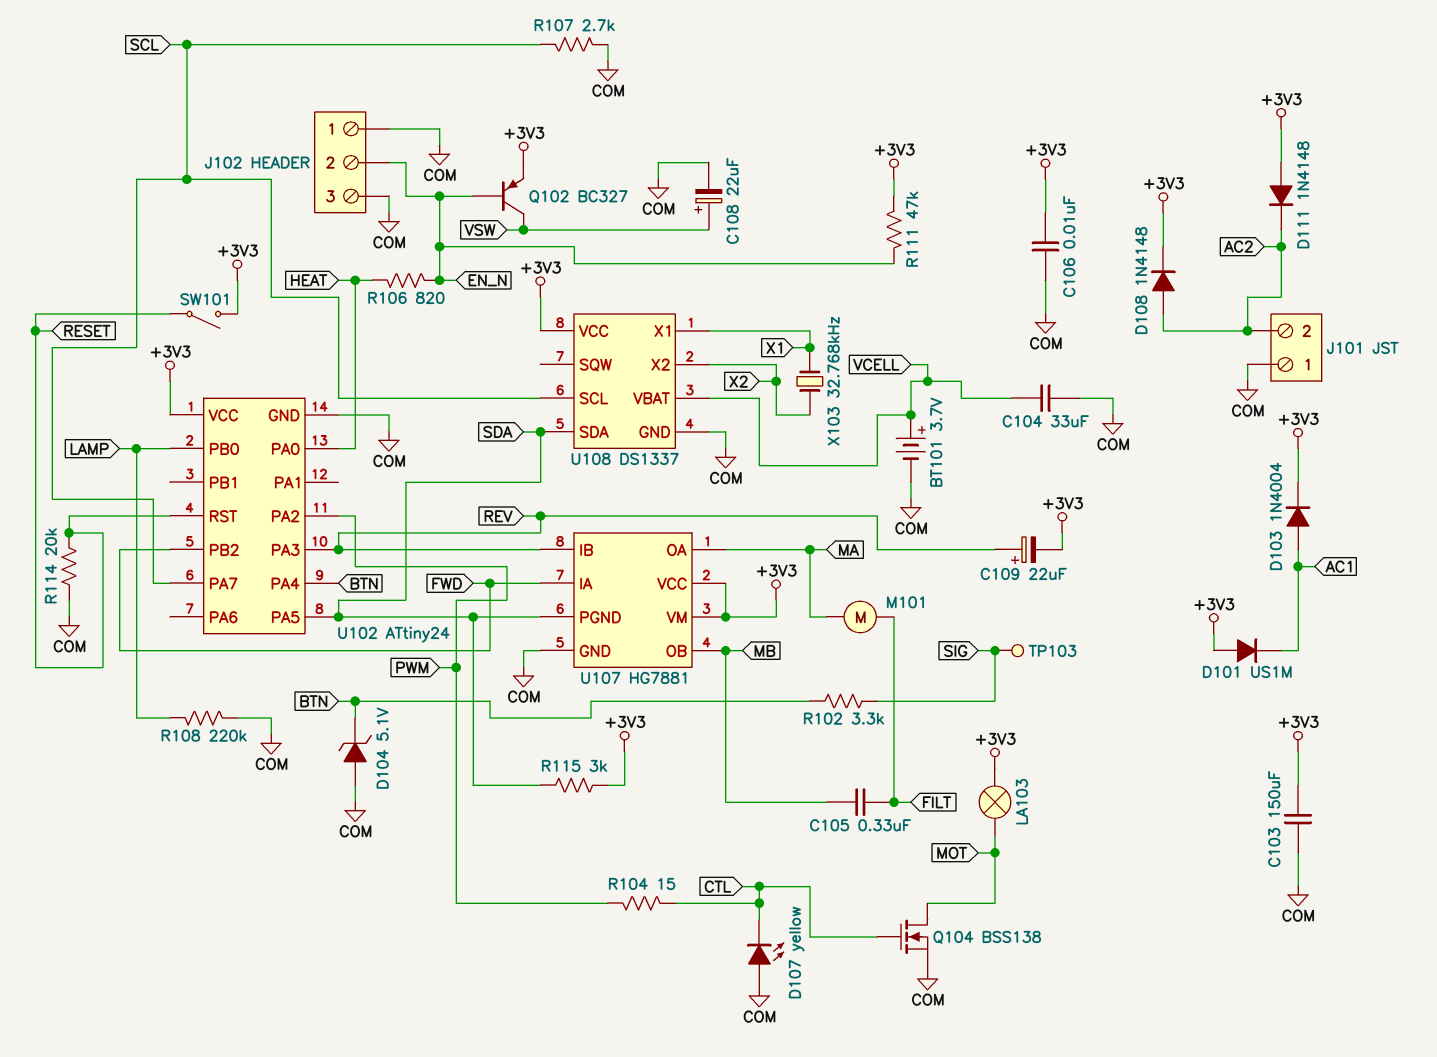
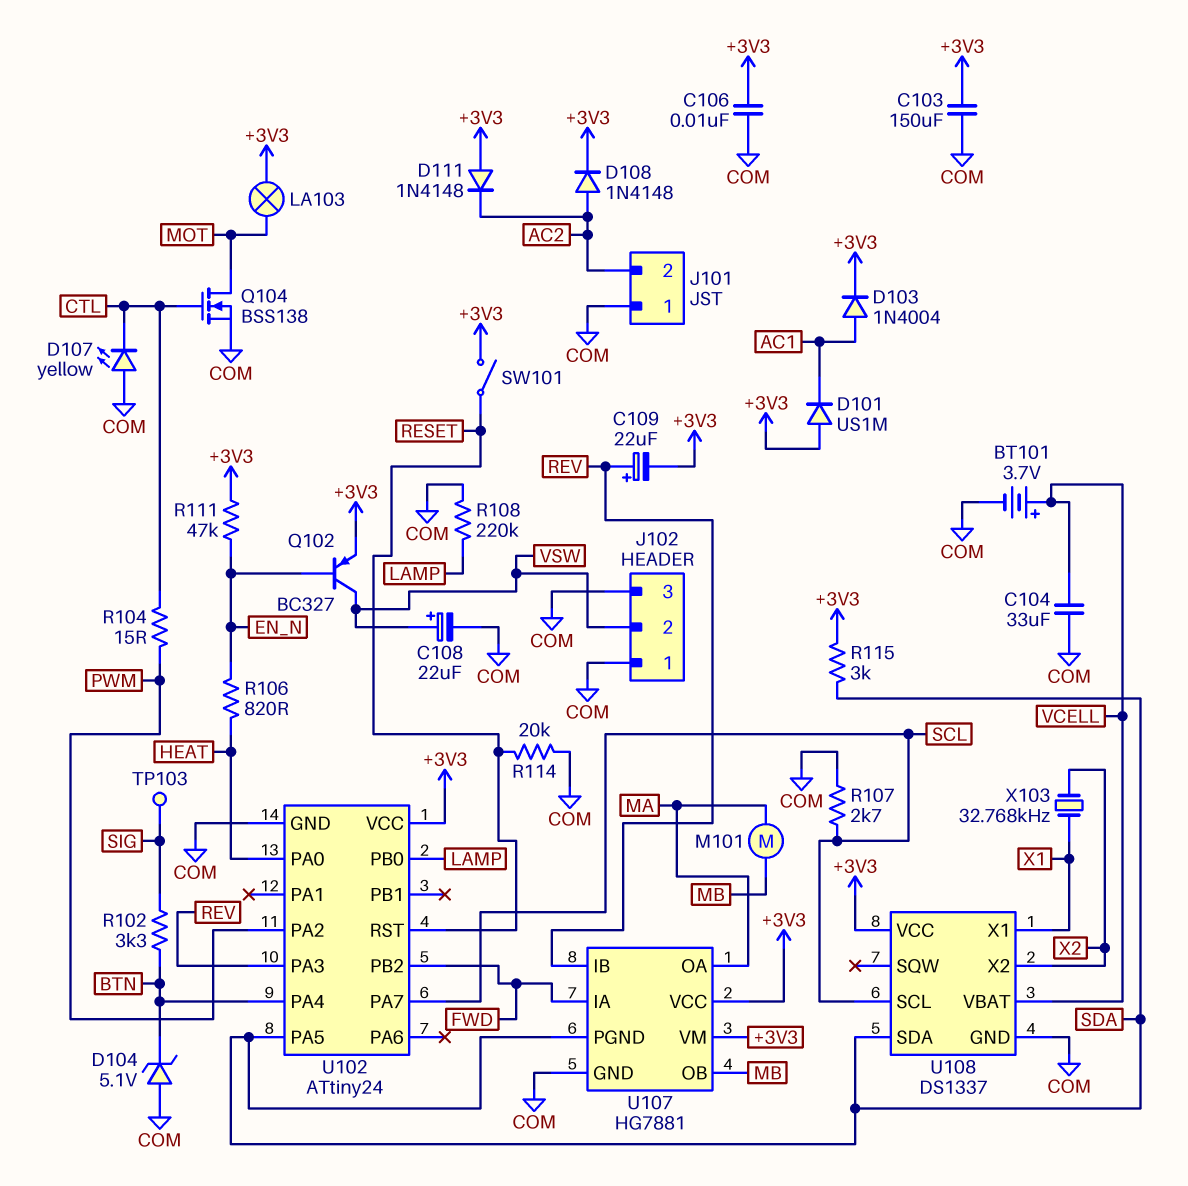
C105: 330nF (FILT, MB) -> none
J102 pin 2: EN_N -> VSW
M101: motor (FILT, MA) -> motor (MA, MB)

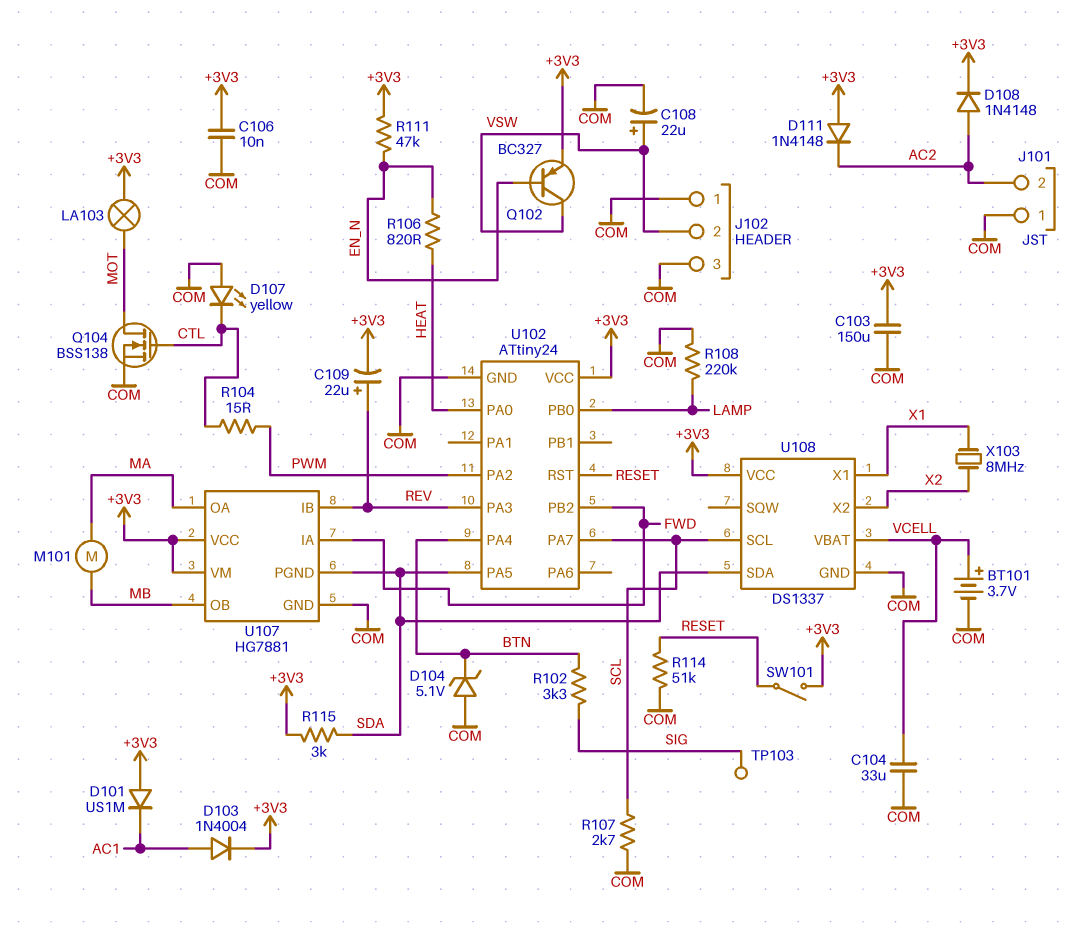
R114: 20k (COM, RESET) -> 51k (COM, RESET)
X103: 32.768kHz (X1, X2) -> 8MHz (X1, X2)

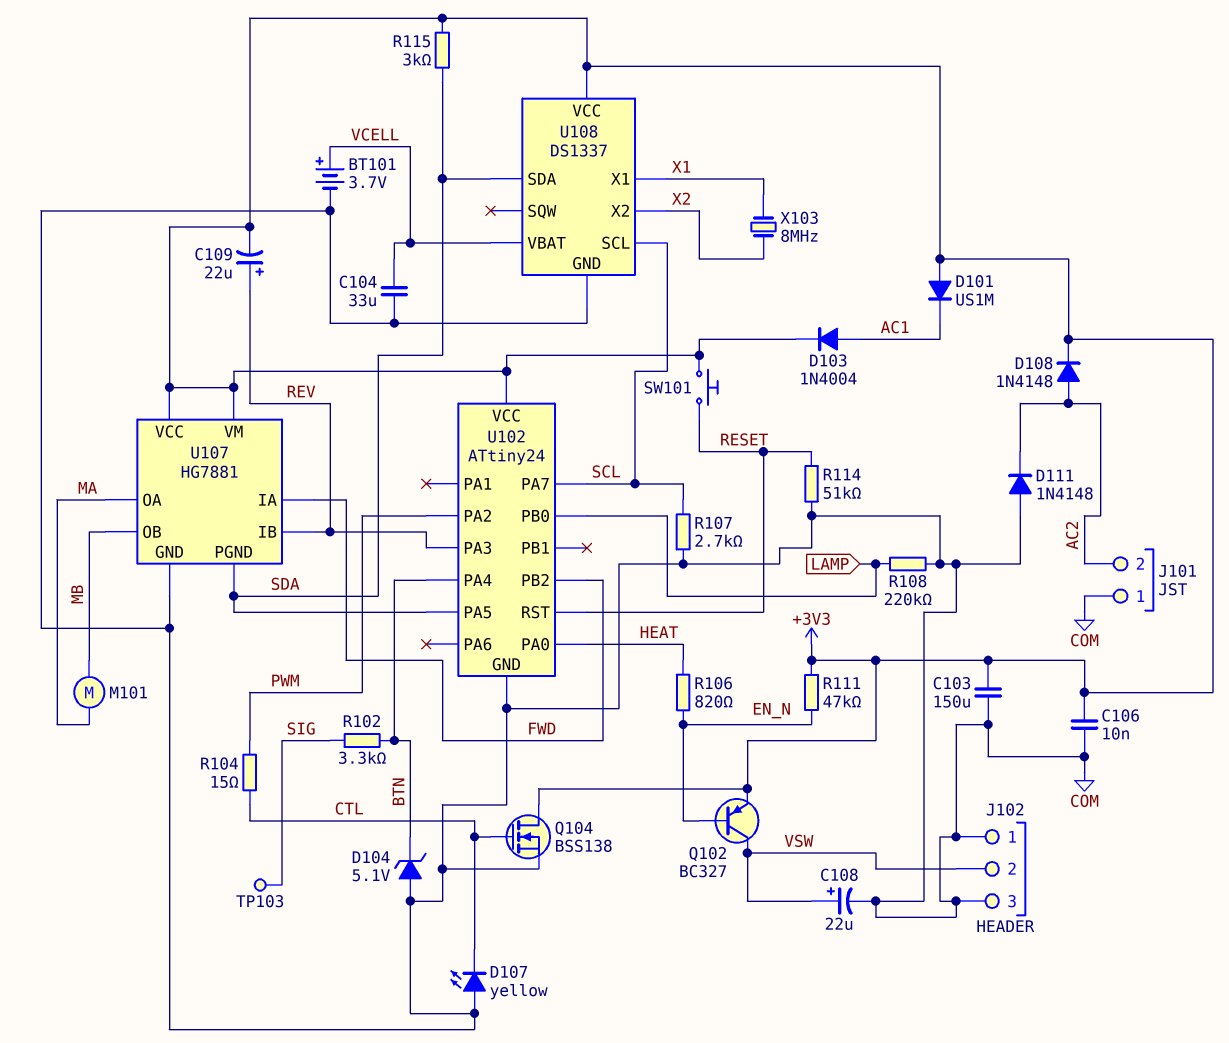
D111: diode 1N4148 (A +3V3, K AC2) -> diode 1N4148 (A COM, K AC2)
LA103: lamp (+3V3, MOT) -> none
Q104: NMOS BSS138 (G CTL, D MOT, S COM) -> NMOS BSS138 (G CTL, D +3V3, S COM)
SW101: switch (+3V3, RESET) -> button (+3V3, RESET)

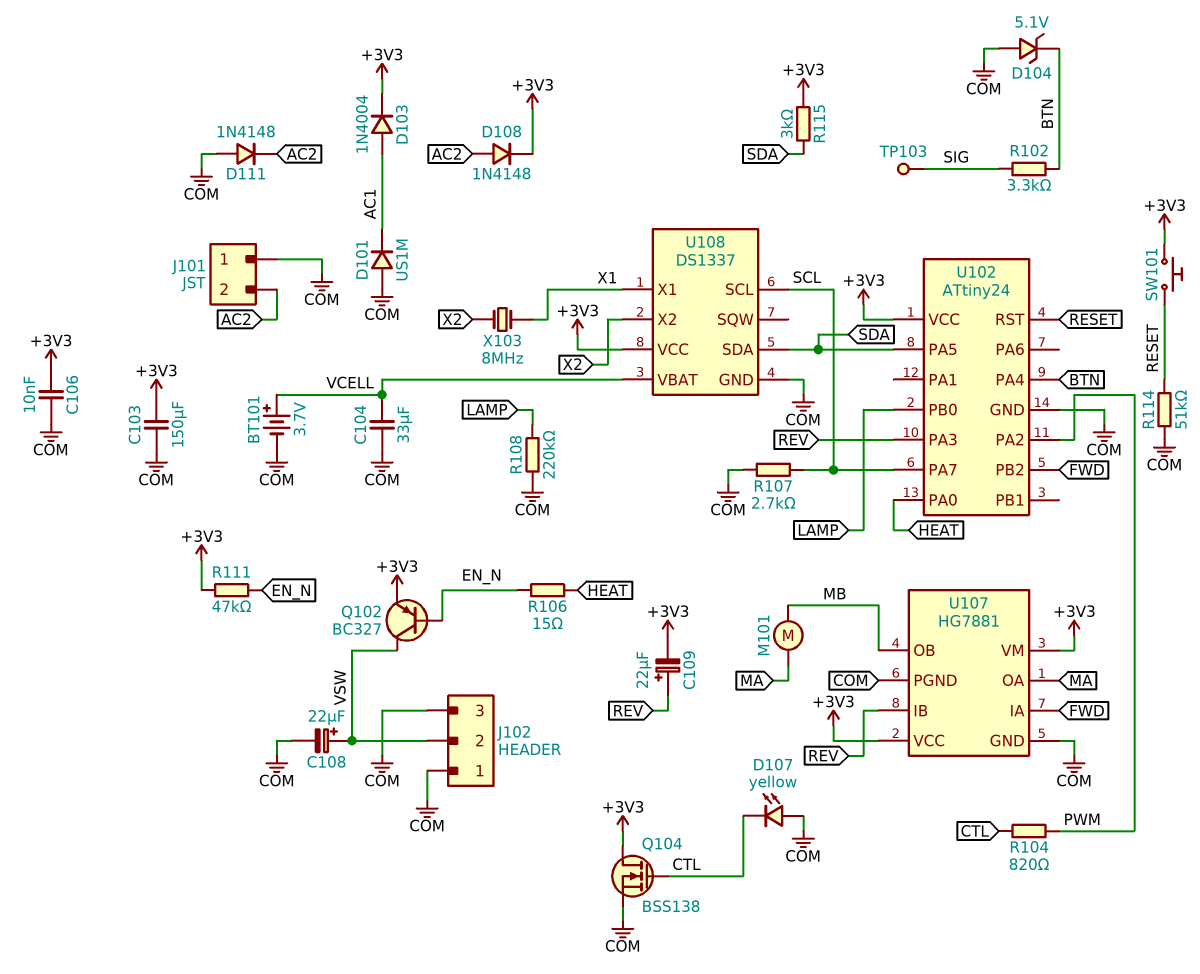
D101: diode US1M (A +3V3, K AC1) -> diode US1M (A COM, K AC1)
R104: 15 (CTL, PWM) -> 820 (CTL, PWM)
R106: 820 (EN_N, HEAT) -> 15 (EN_N, HEAT)
U107 pin PGND: SDA -> COM

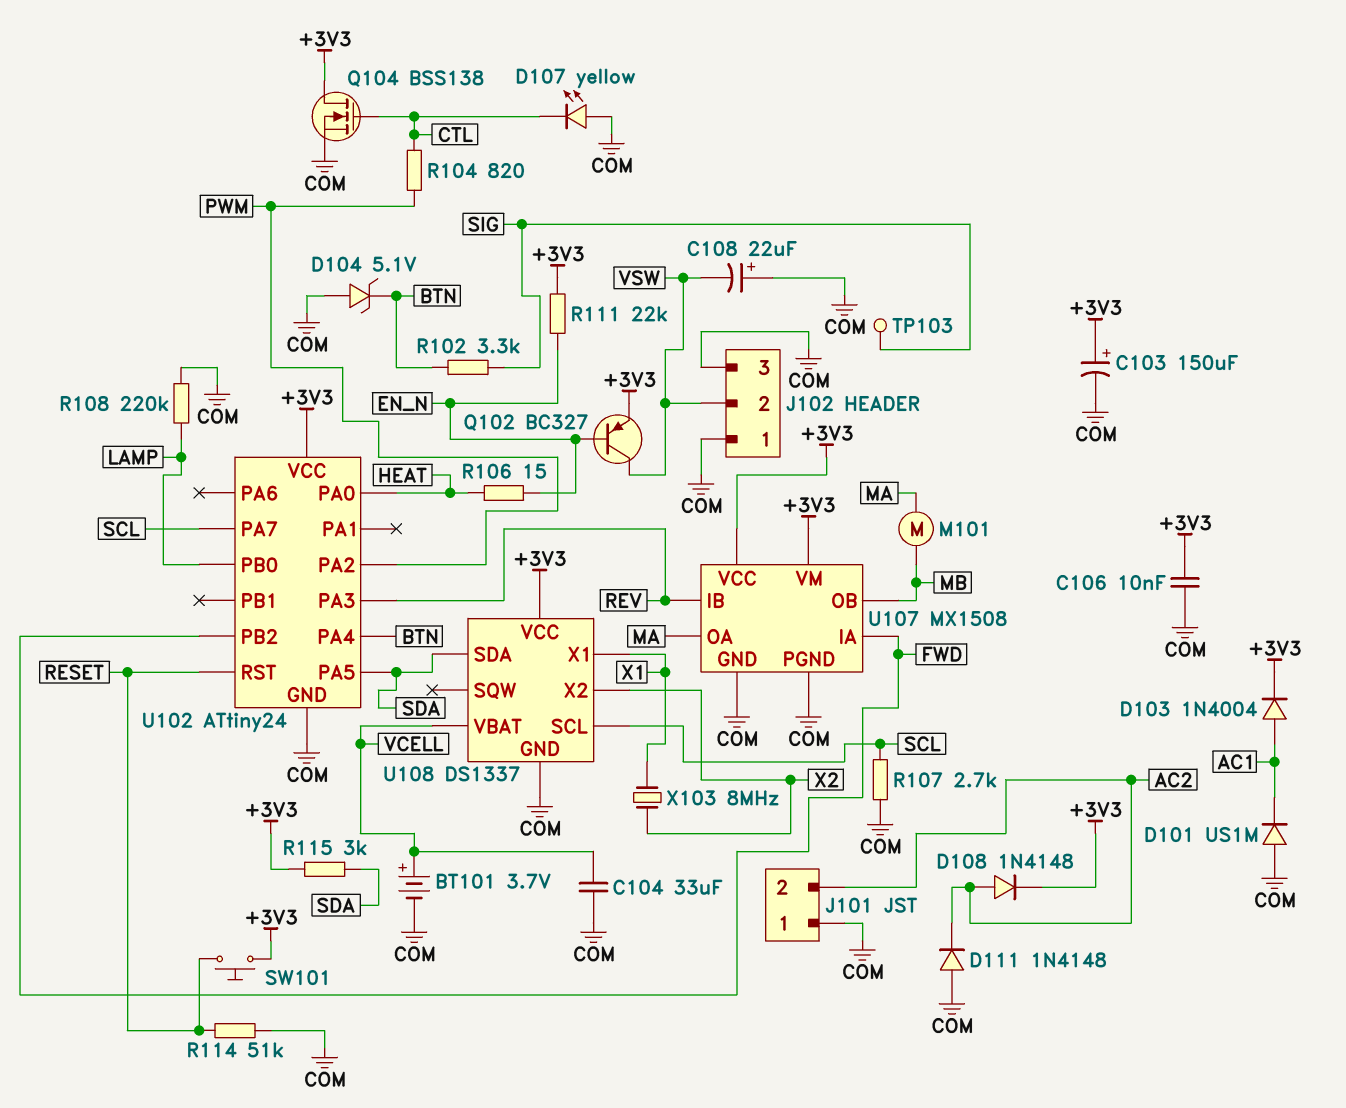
C103: 150uF (+3V3, COM) -> 150uF (plus +3V3, minus COM)
C108: 22uF (plus VSW, minus COM) -> 22uF (plus COM, minus VSW)
C109: 22uF (plus REV, minus +3V3) -> none
R111: 47k (+3V3, EN_N) -> 22k (+3V3, EN_N)
U107: HG7881 -> MX1508

